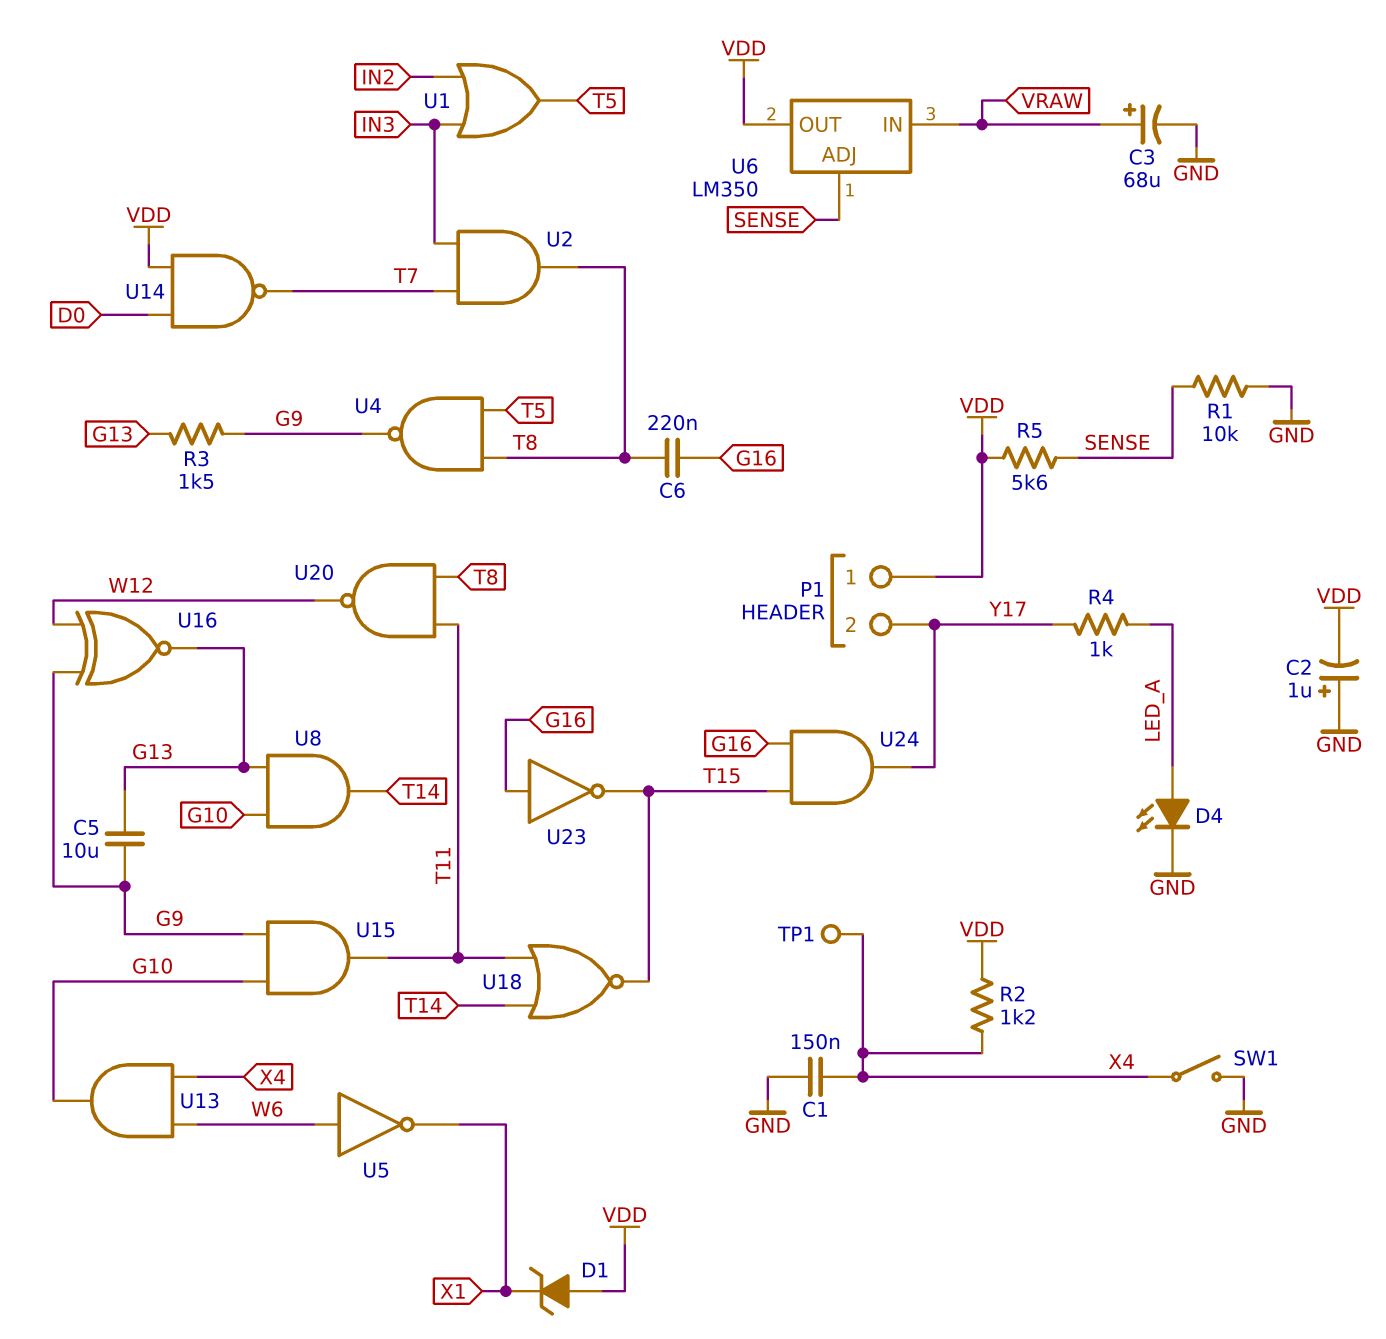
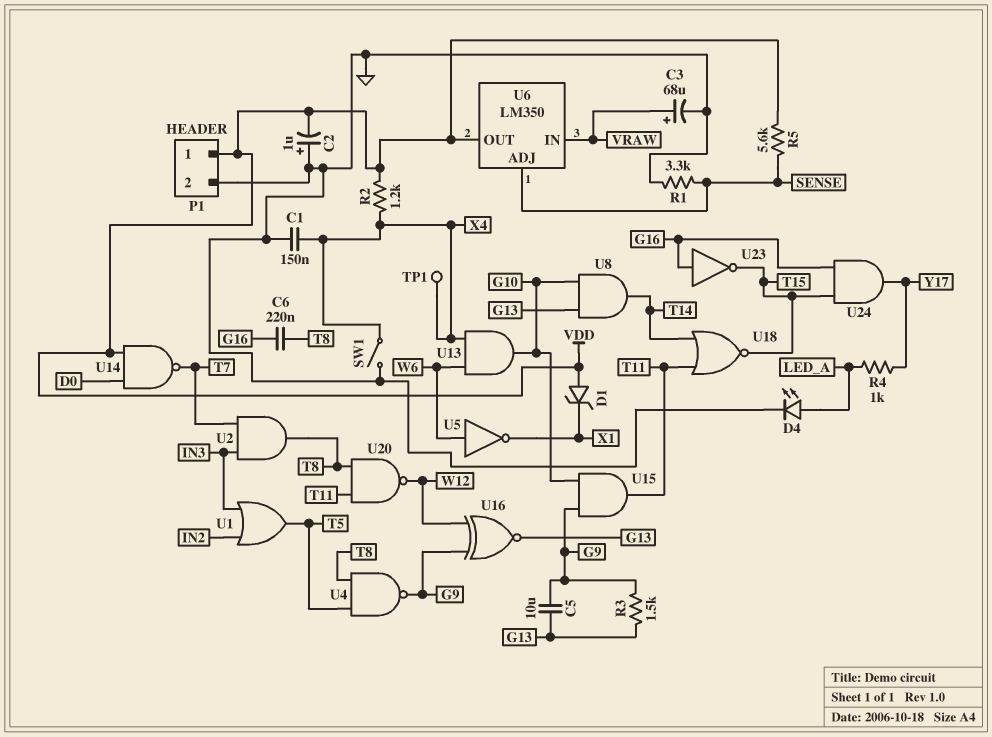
P1 pin 2: Y17 -> GND
R1: 10k (GND, SENSE) -> 3.3k (GND, SENSE)

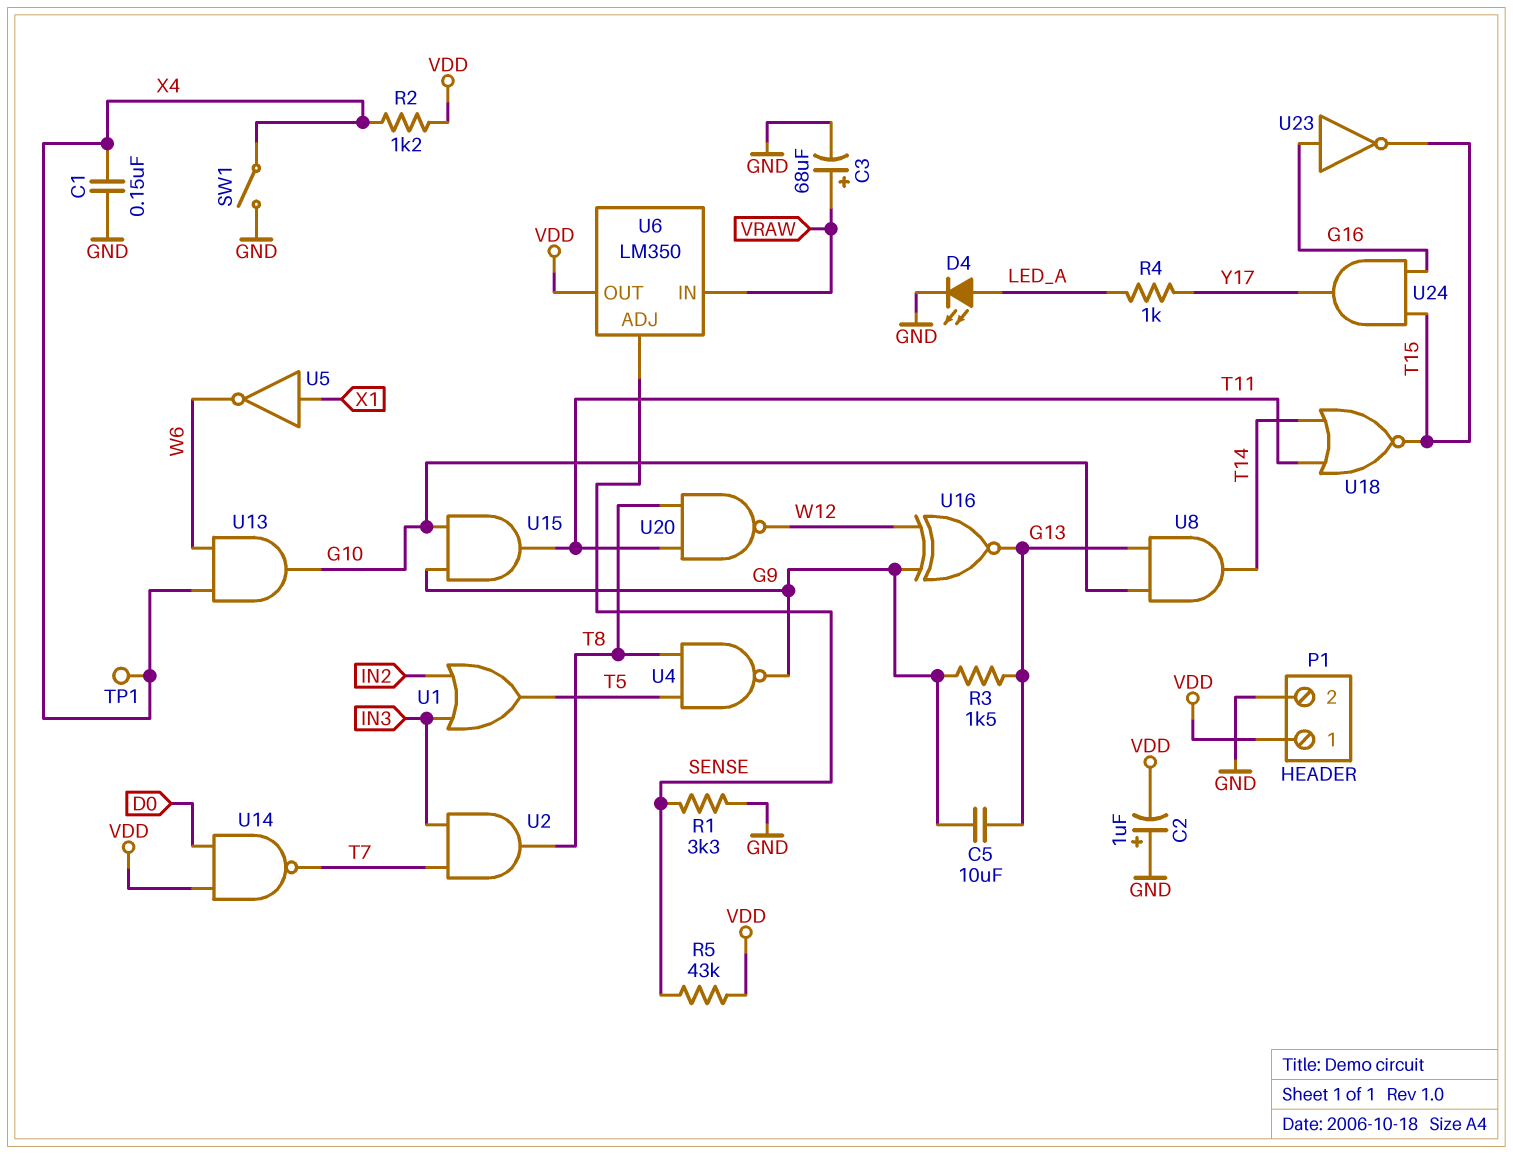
C6: 220nF (G16, T8) -> none
D1: zener (A VDD, K X1) -> none
R5: 5.6k (SENSE, VDD) -> 43k (SENSE, VDD)
U5: NOT (in W6, out X1) -> NOT (in X1, out W6)

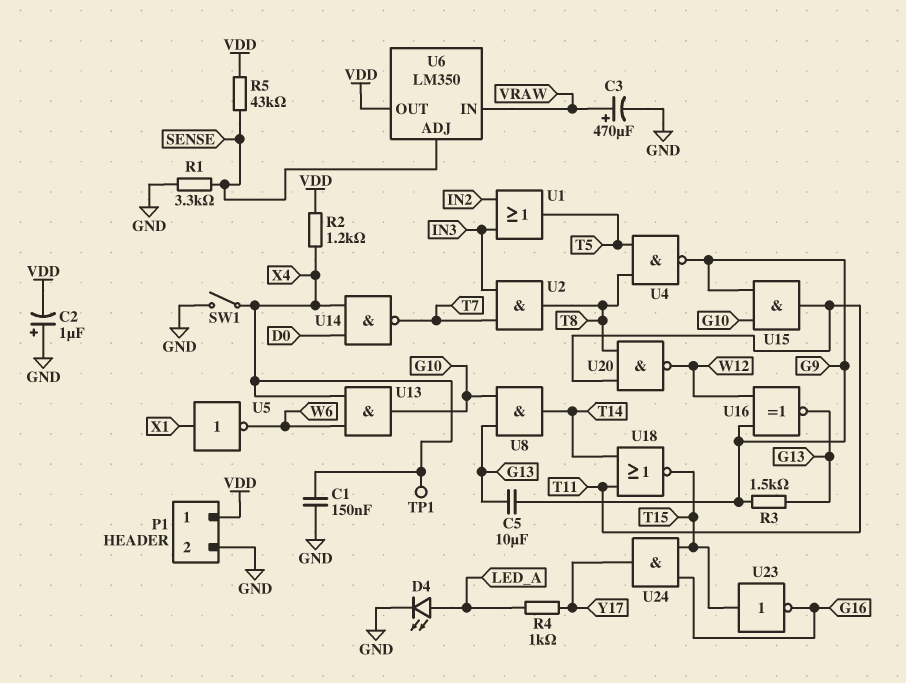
C3: 68uF (plus VRAW, minus GND) -> 470uF (plus VRAW, minus GND)
U14: NAND (in D0, in VDD, out T7) -> NAND (in D0, in X4, out T7)
U23: NOT (in G16, out T15) -> NOT (in T15, out G16)

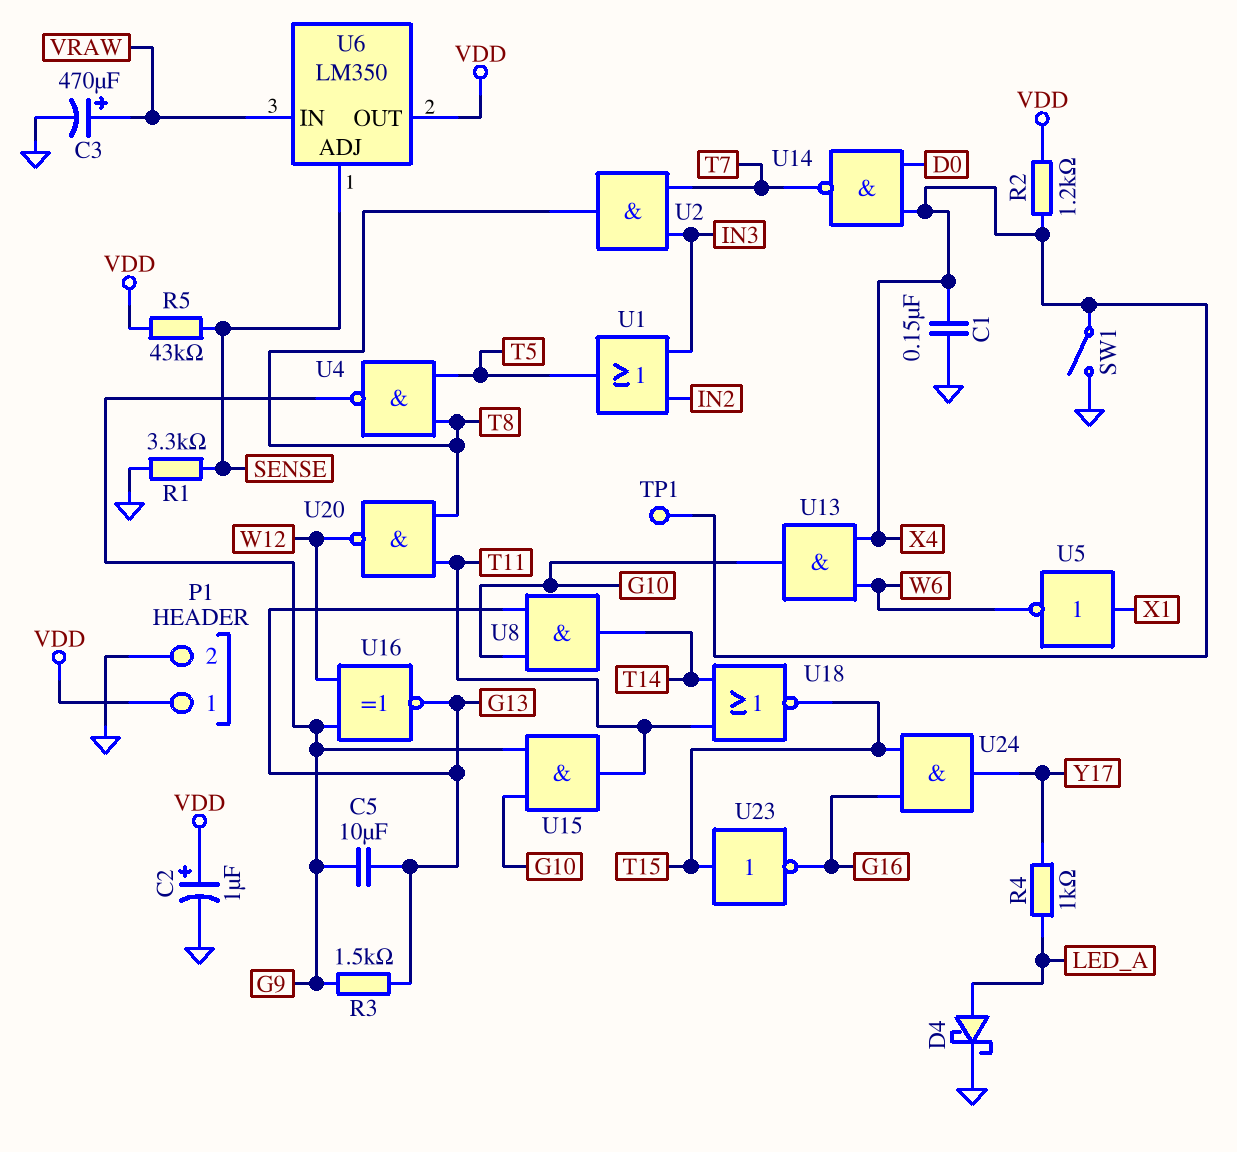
C2: 1uF (plus GND, minus VDD) -> 1uF (plus VDD, minus GND)
D4: LED (A LED_A, K GND) -> schottky (A LED_A, K GND)

